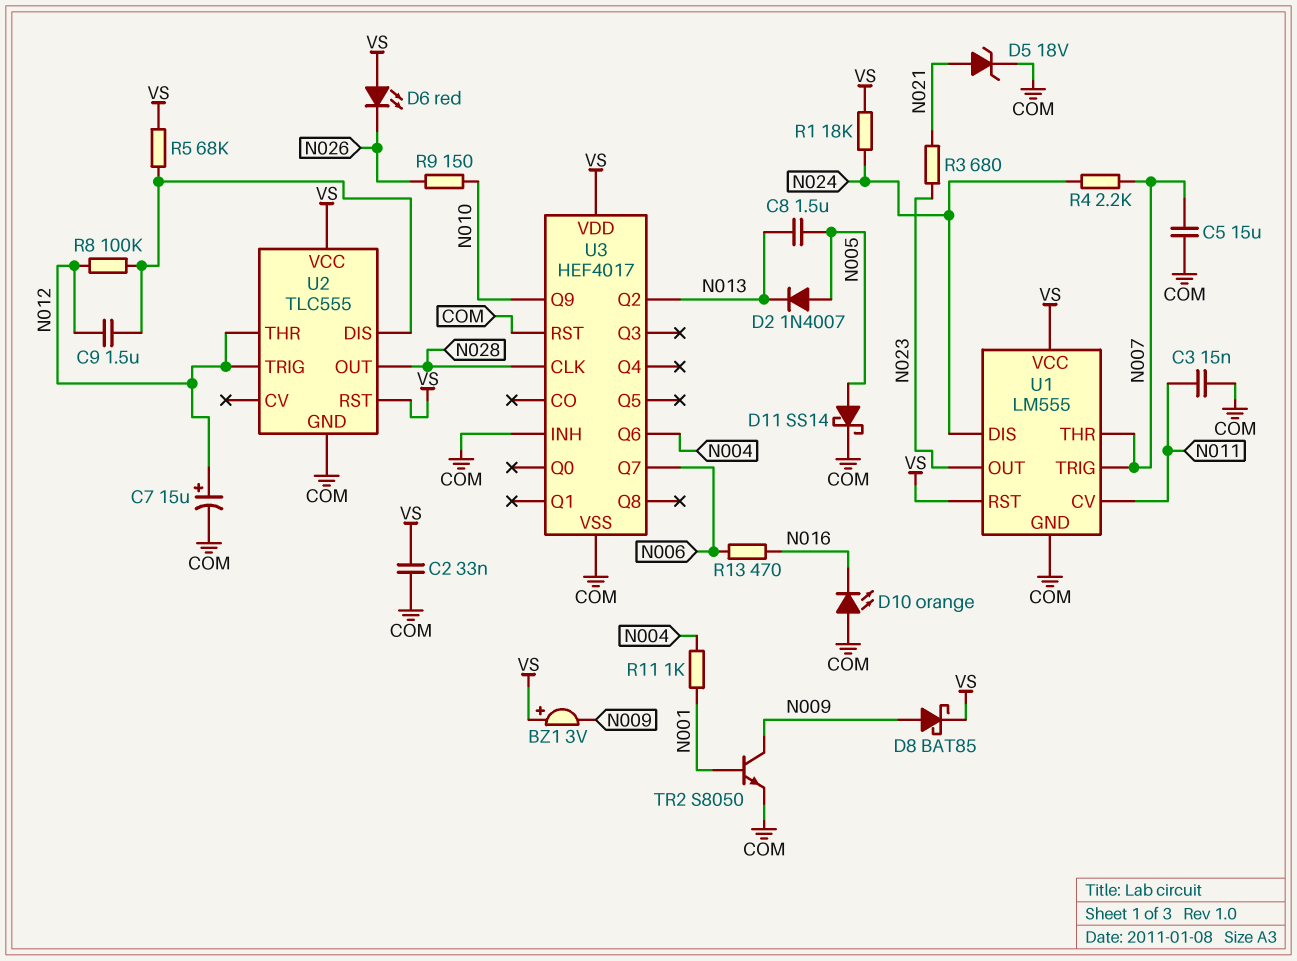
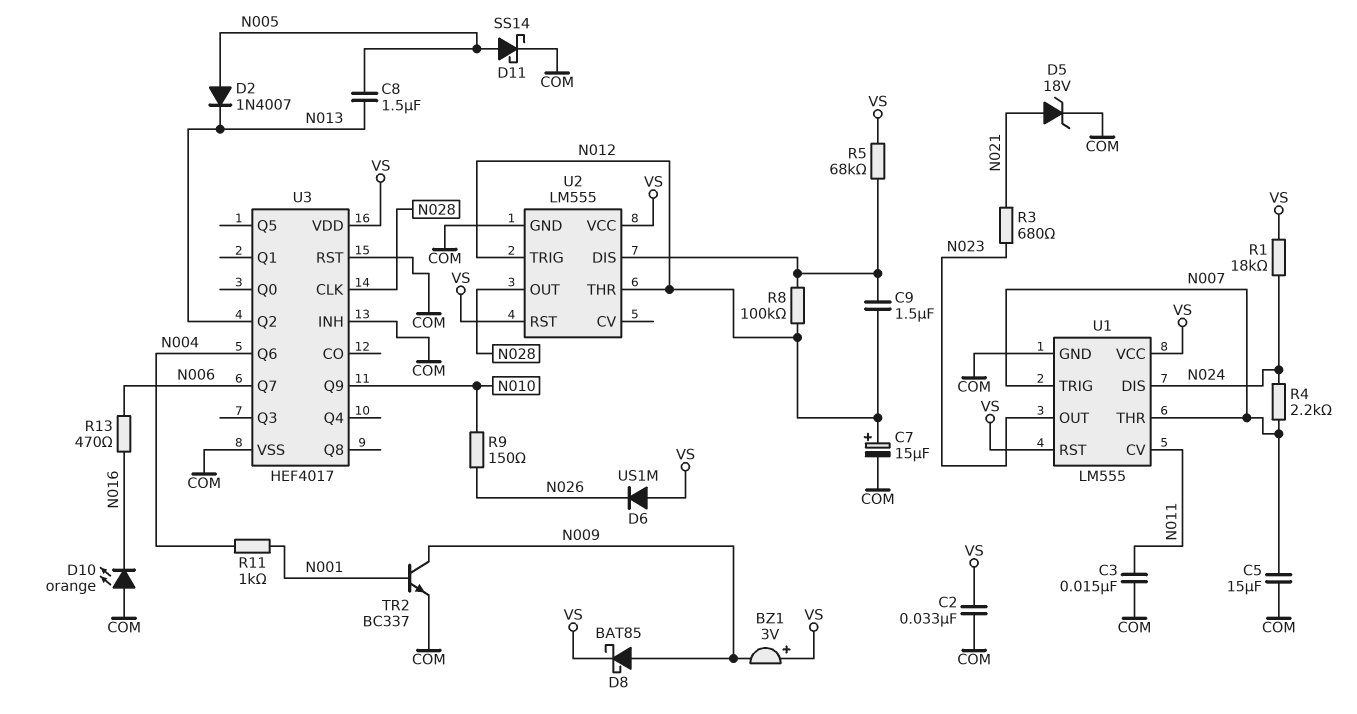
D6: LED red (A VS, K N026) -> diode US1M (A VS, K N026)
TR2: NPN S8050 (B N001, C N009, E COM) -> NPN BC337 (B N001, C N009, E COM)
U2: TLC555 -> LM555

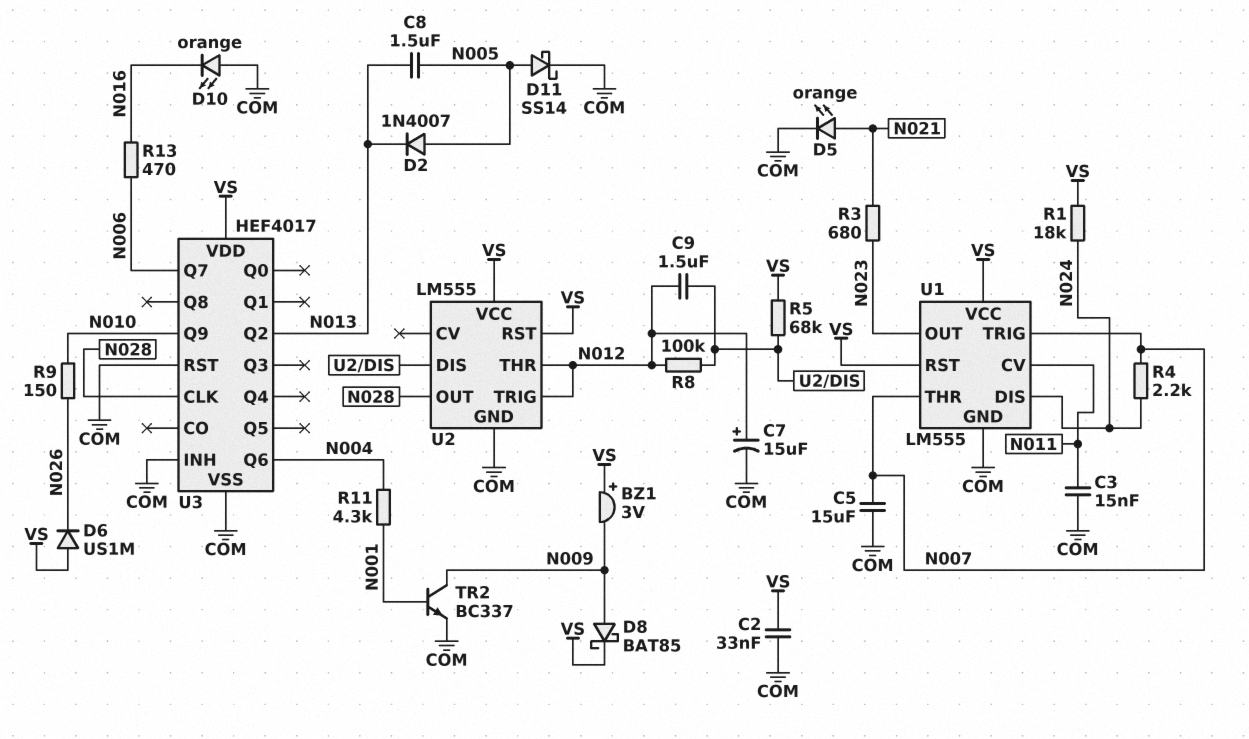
D5: zener 18V (A N021, K COM) -> LED orange (A N021, K COM)
R11: 1k (N001, N004) -> 4.3k (N001, N004)

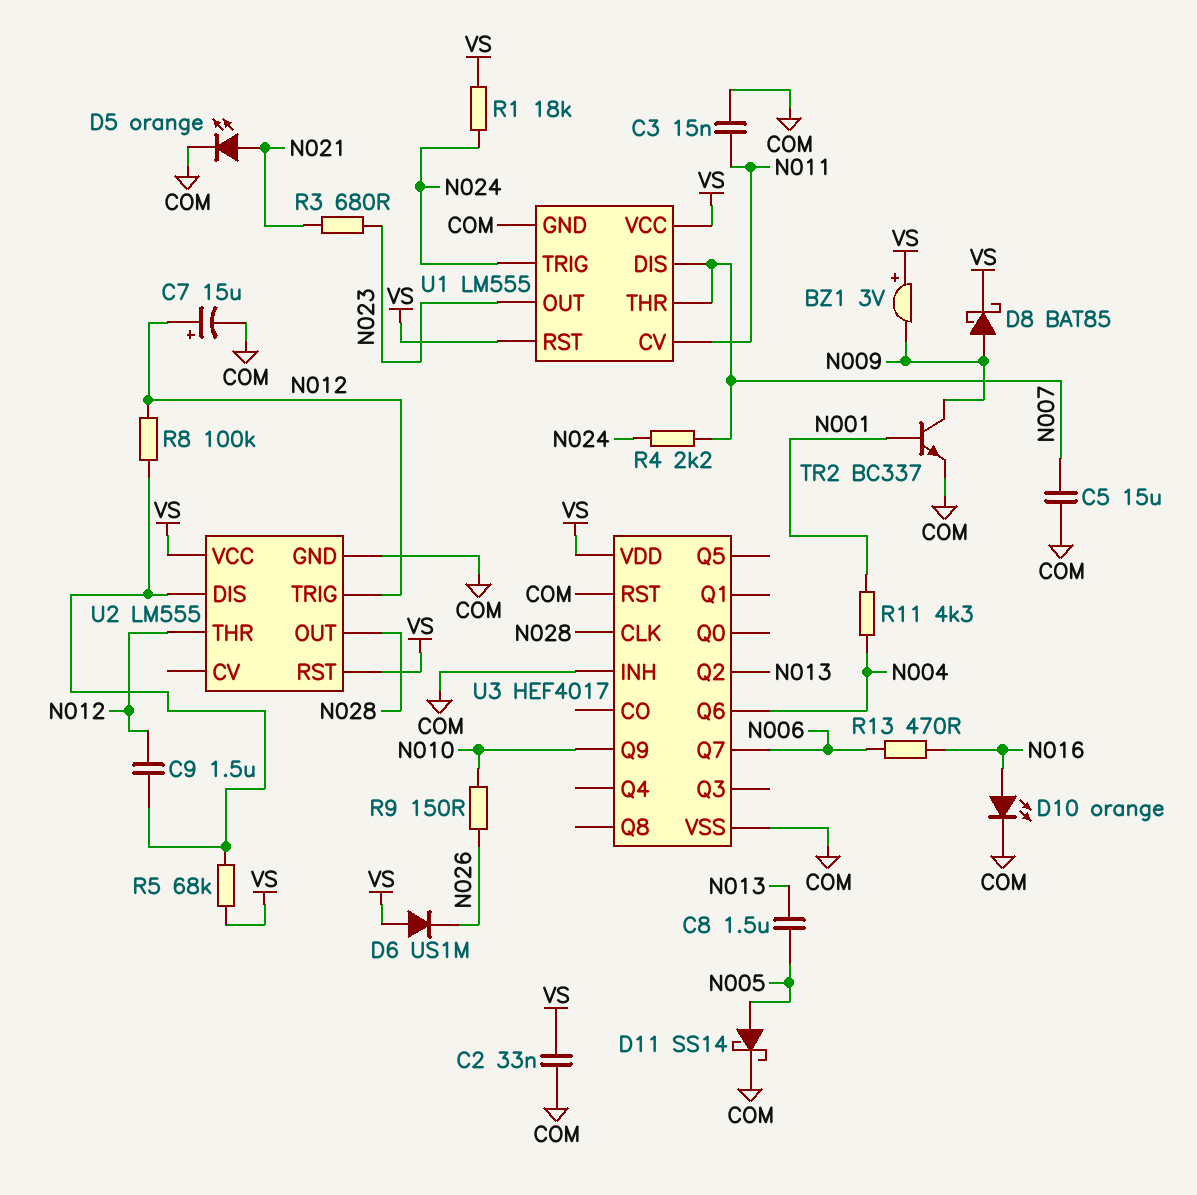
D2: diode 1N4007 (A N005, K N013) -> none
D10: LED orange (A COM, K N016) -> LED orange (A N016, K COM)
U1 pin DIS: N024 -> N007
U1 pin TRIG: N007 -> N024

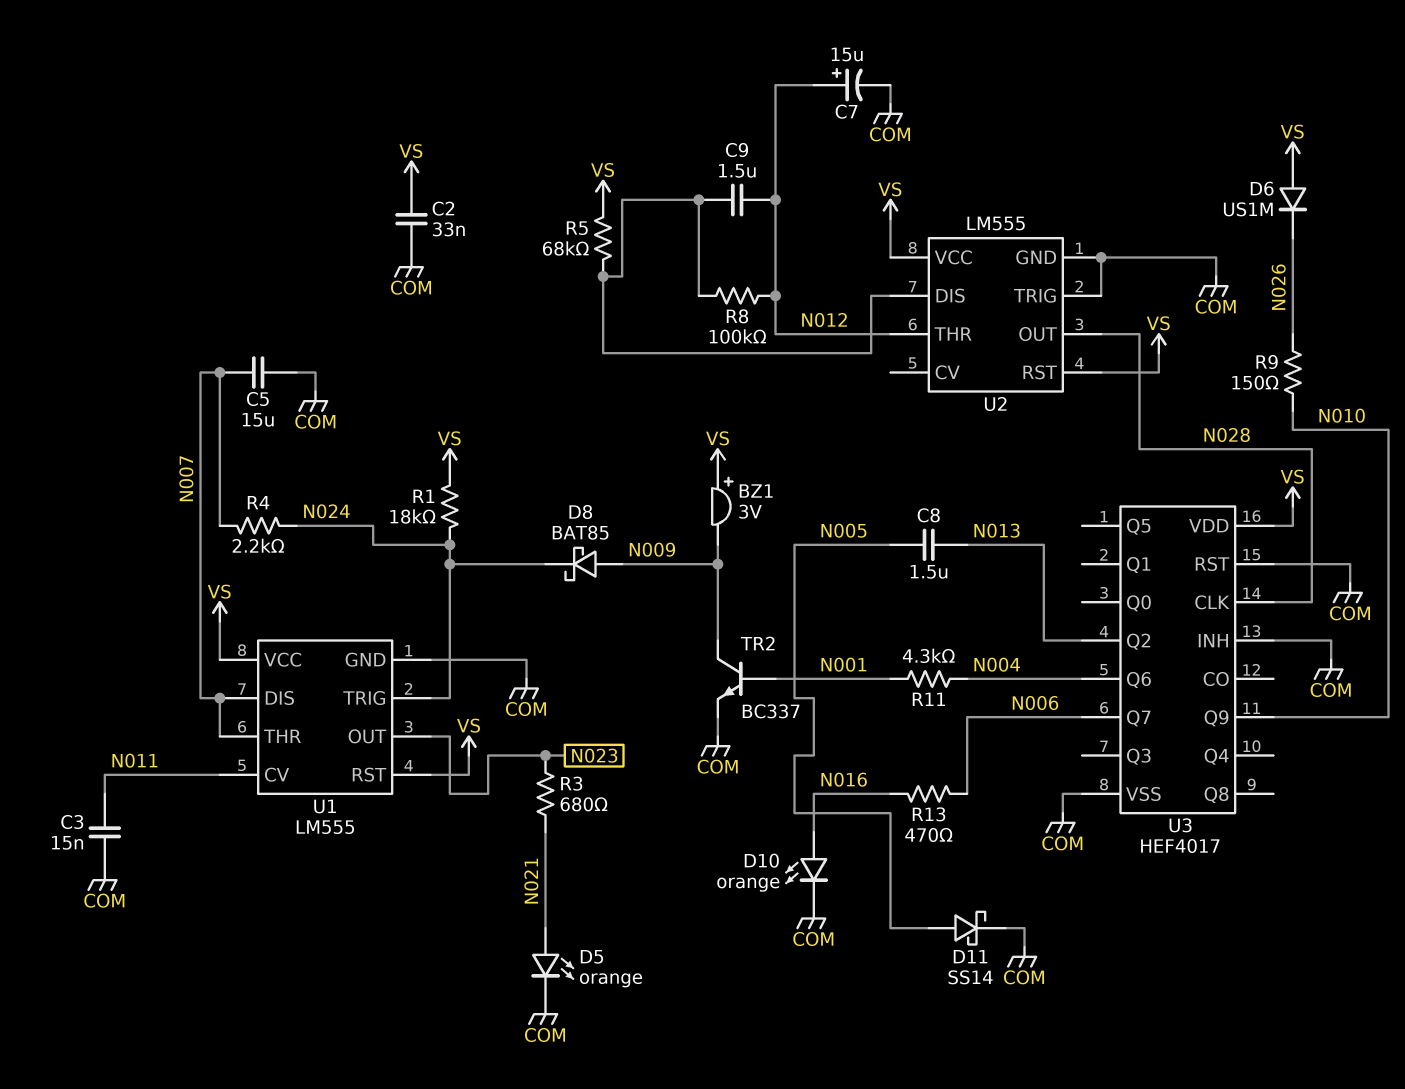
D8: schottky BAT85 (A N009, K VS) -> schottky BAT85 (A N009, K N024)
U2 pin TRIG: N012 -> COM

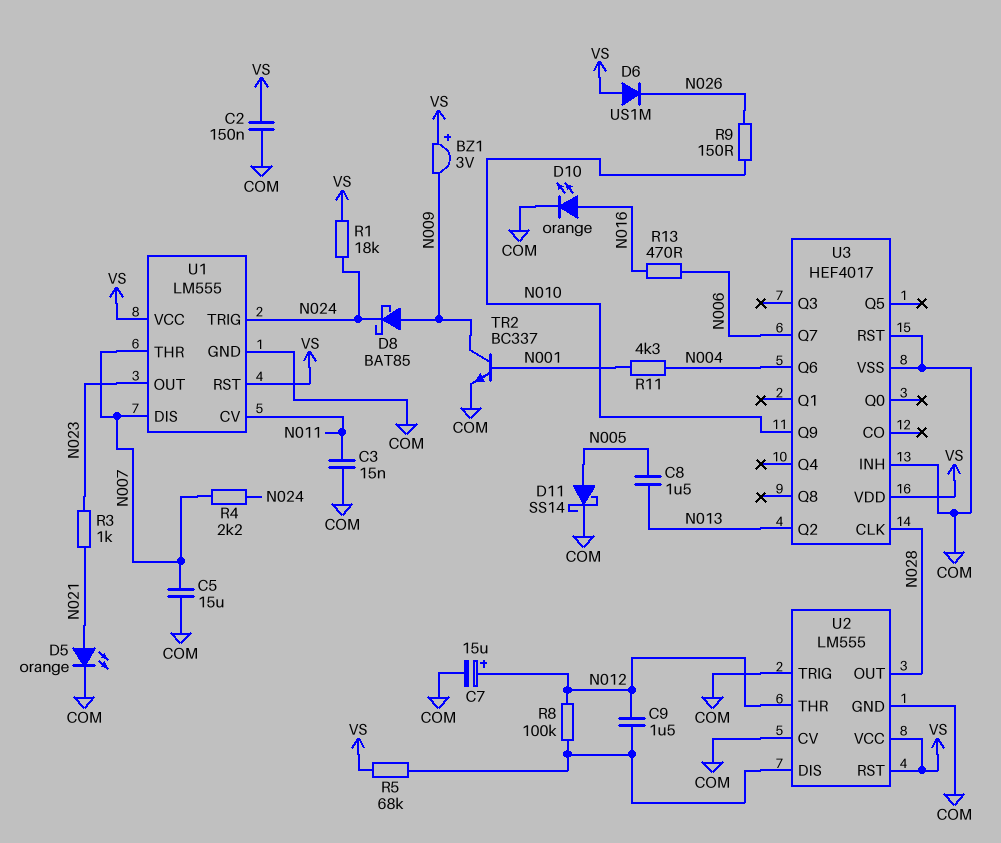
C2: 33nF (COM, VS) -> 150nF (COM, VS)
R3: 680 (N021, N023) -> 1k (N021, N023)
U2 pin CV: none -> COM

